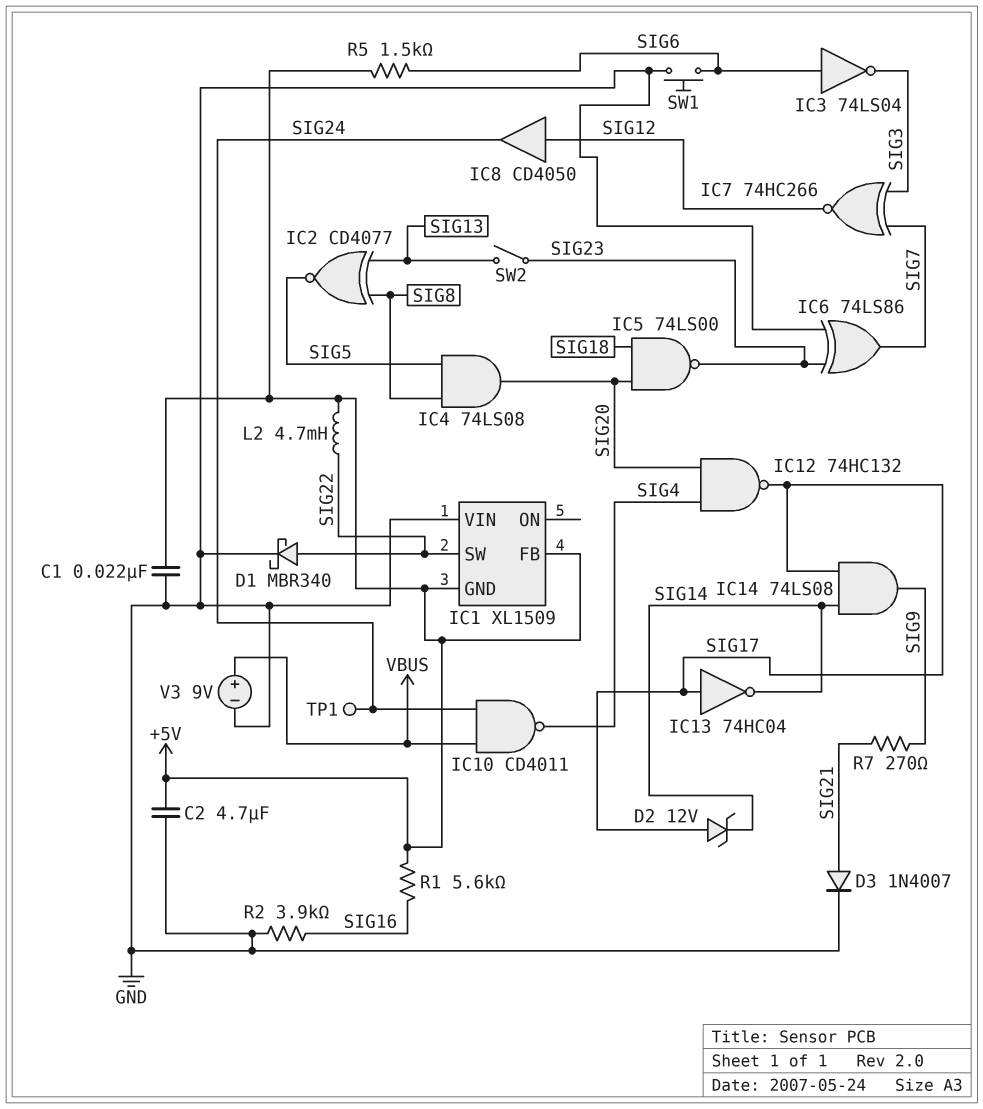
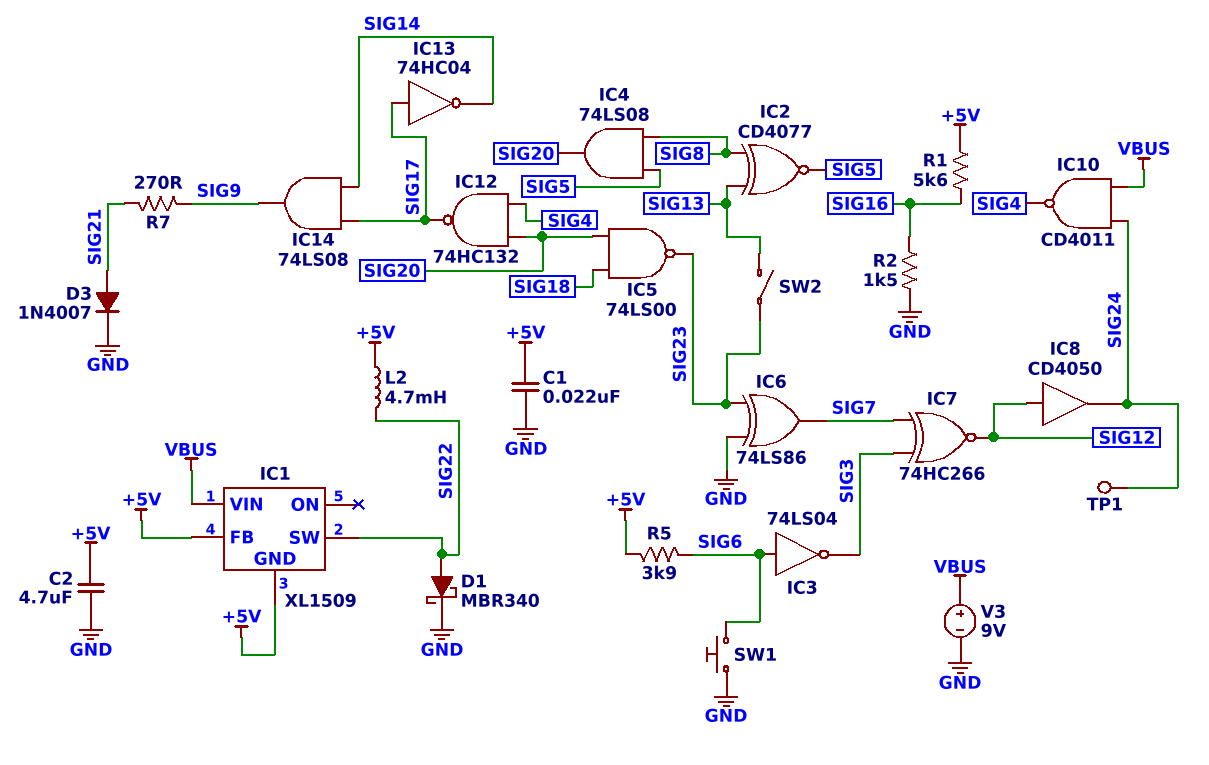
D2: zener 12V (A SIG17, K SIG14) -> none
IC1 pin VIN: GND -> VBUS
R2: 3.9k (GND, SIG16) -> 1.5k (GND, SIG16)
R5: 1.5k (+5V, SIG6) -> 3.9k (+5V, SIG6)

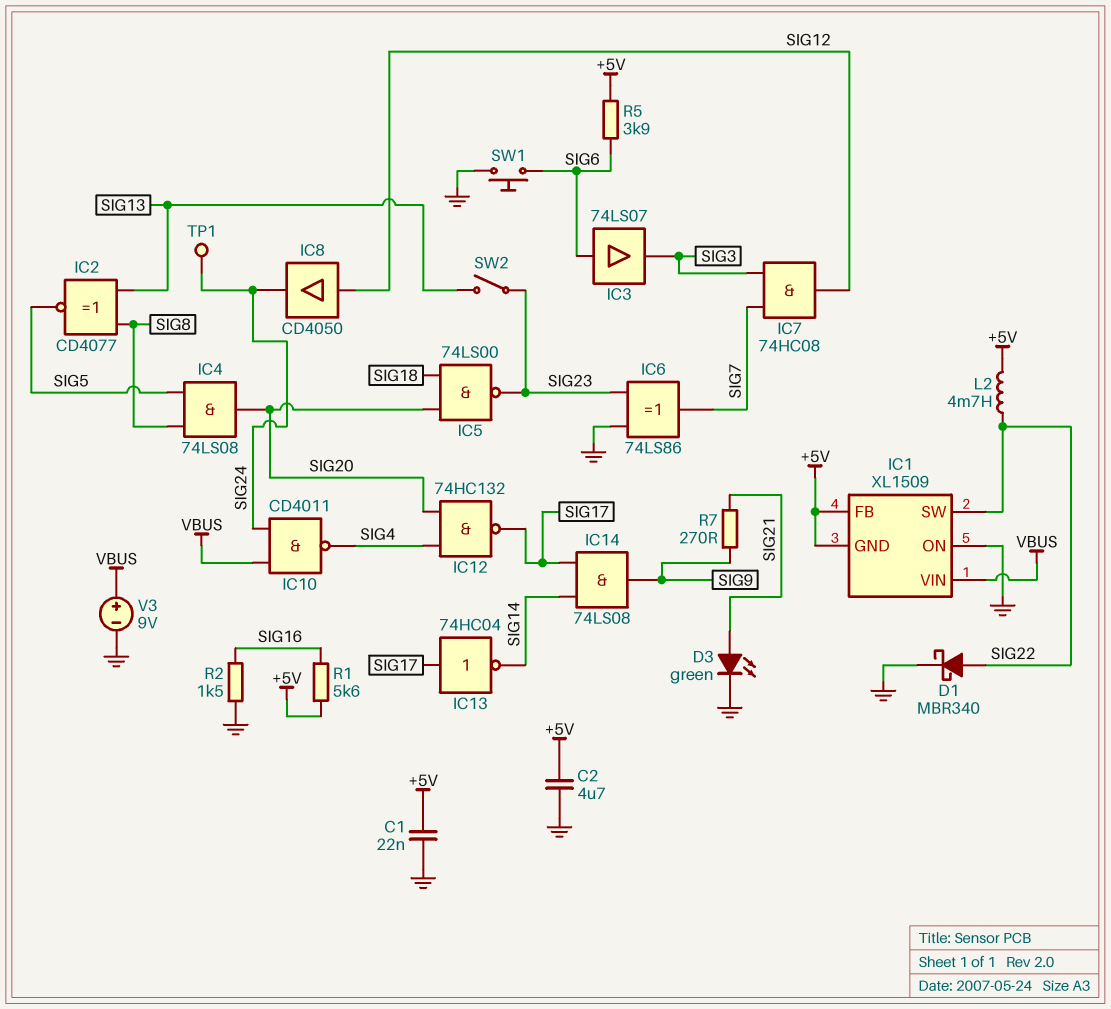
D3: diode 1N4007 (A SIG21, K GND) -> LED green (A SIG21, K GND)
IC1 pin ON: none -> GND
IC3: NOT 74LS04 (in SIG6, out SIG3) -> buffer 74LS07 (in SIG6, out SIG3)
IC7: XNOR 74HC266 (in SIG3, in SIG7, out SIG12) -> AND 74HC08 (in SIG3, in SIG7, out SIG12)

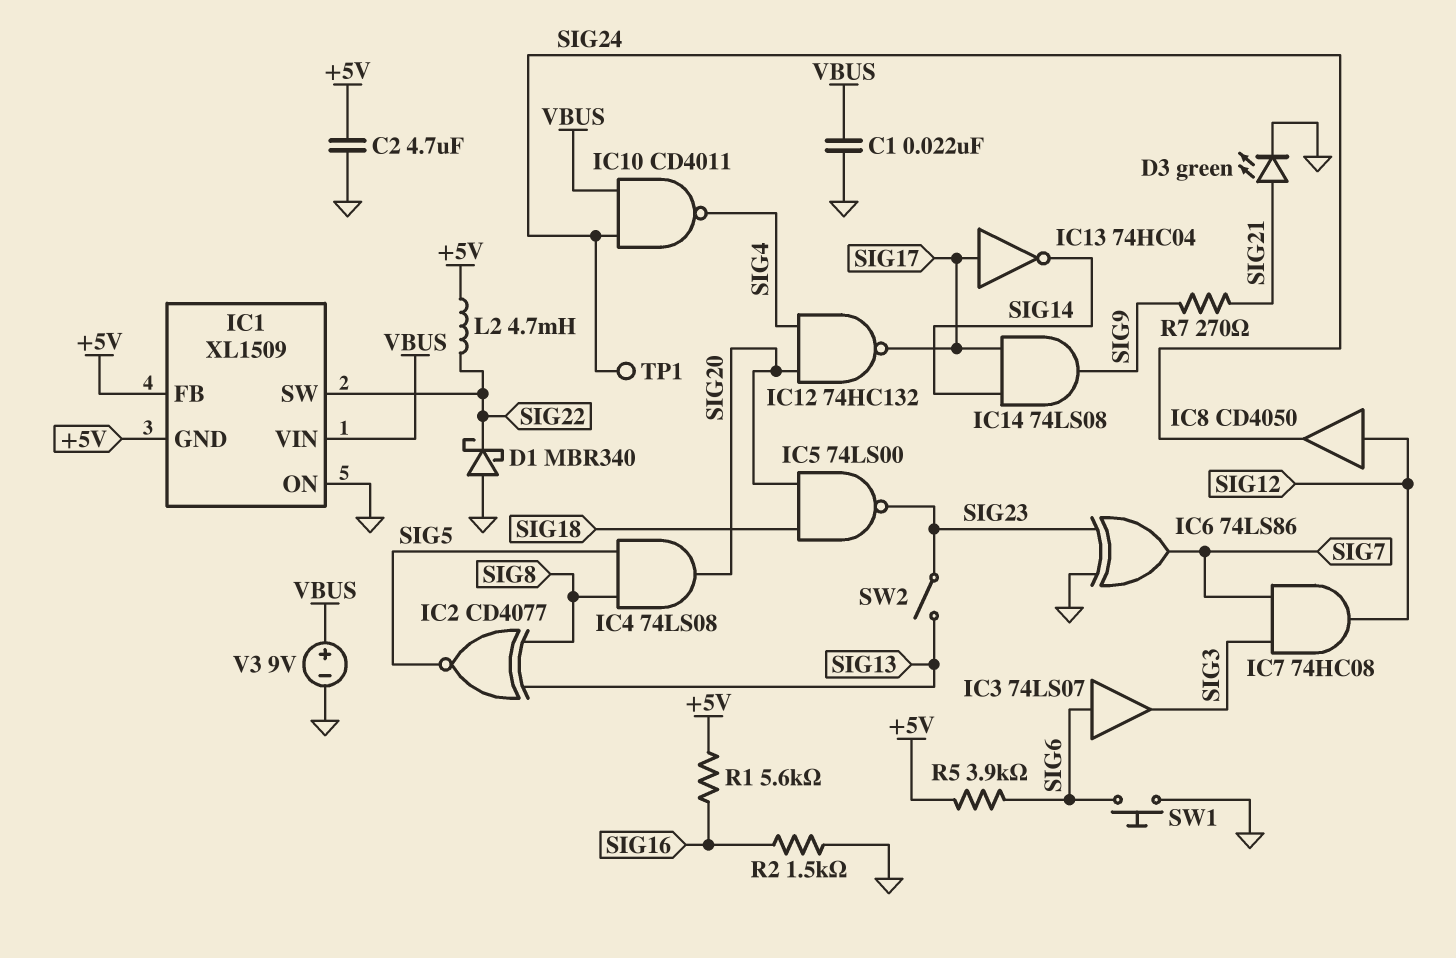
C1: 22nF (+5V, GND) -> 22nF (GND, VBUS)
D1: schottky MBR340 (A SIG22, K GND) -> schottky MBR340 (A GND, K SIG22)

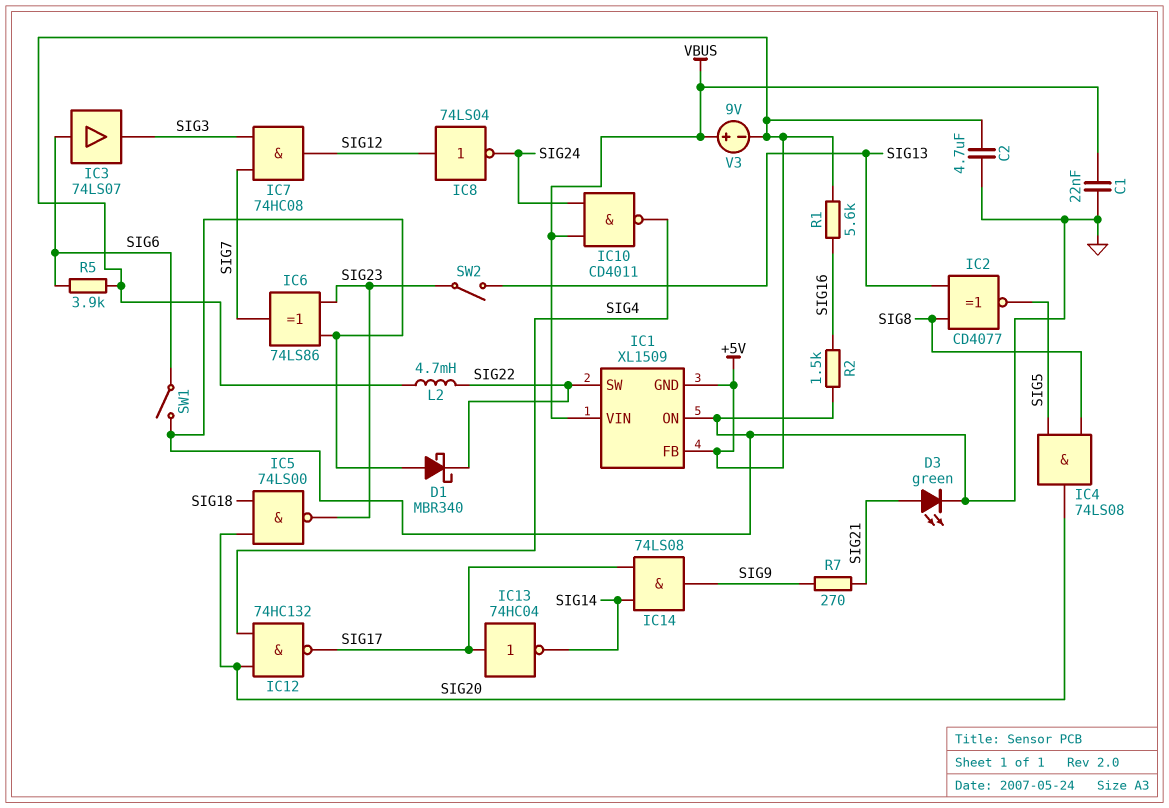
IC8: buffer CD4050 (in SIG12, out SIG24) -> NOT 74LS04 (in SIG12, out SIG24)
SW1: button (GND, SIG6) -> switch (GND, SIG6)
TP1: test point (SIG24) -> none
V3: 9V (plus VBUS, minus GND) -> 9V (plus VBUS, minus +5V)

